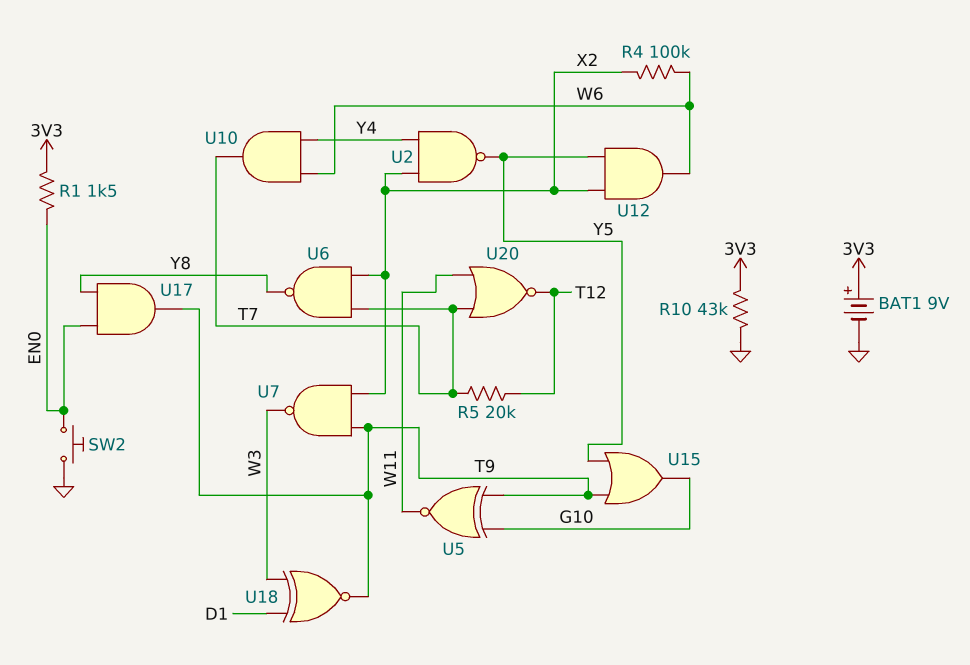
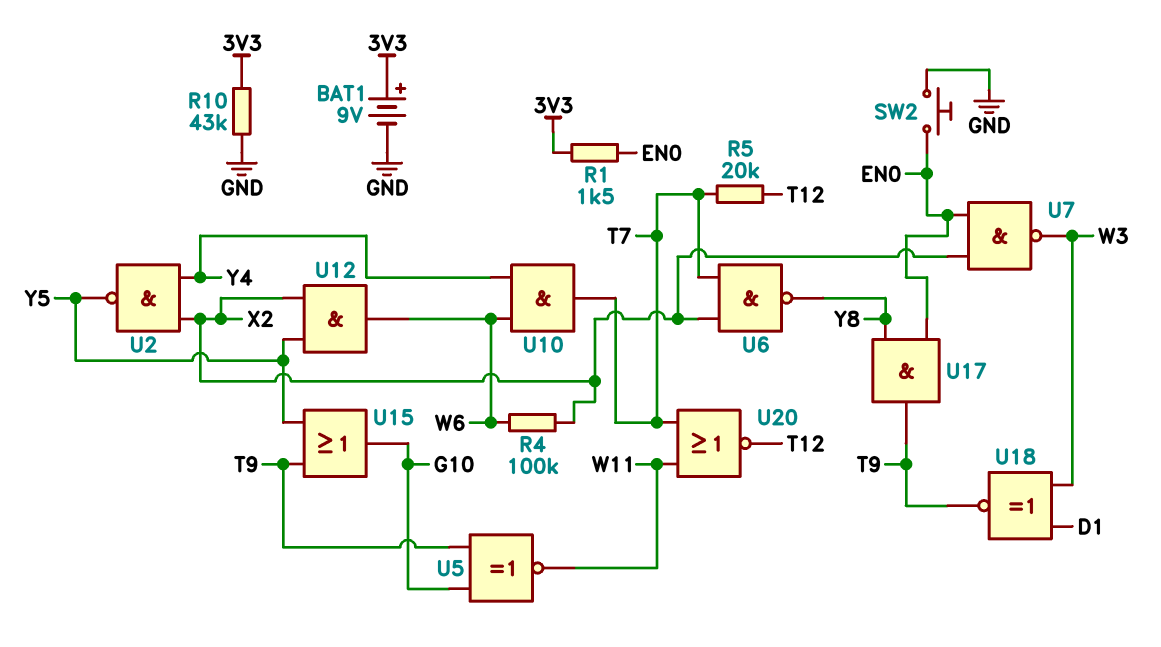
U7: NAND (in T9, in X2, out W3) -> NAND (in EN0, in X2, out W3)

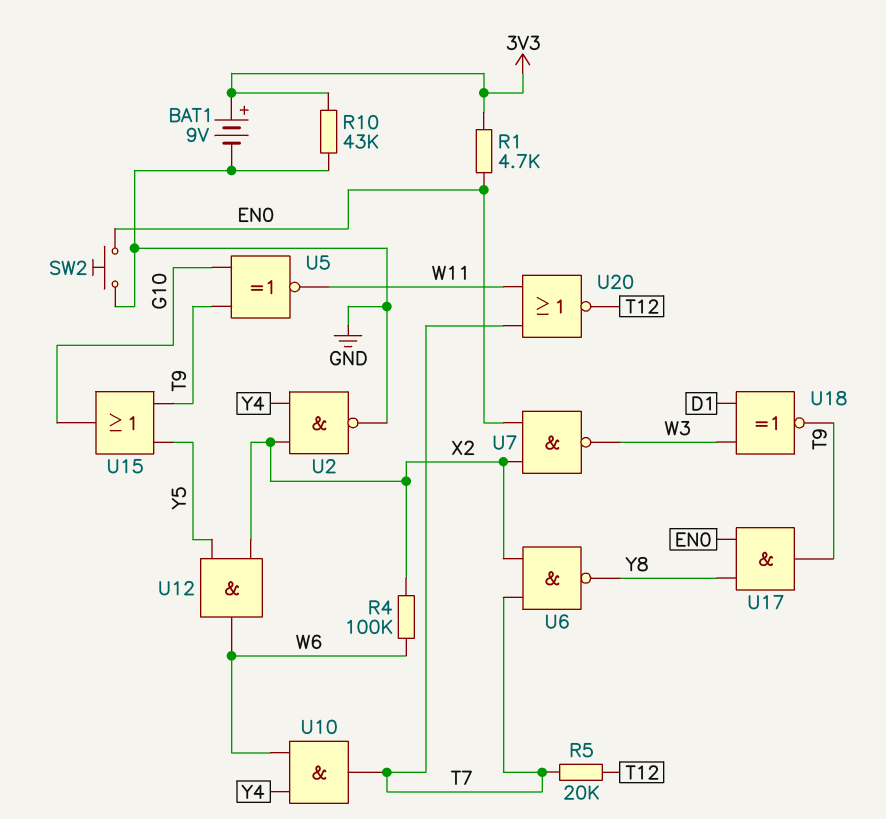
R1: 1.5k (3V3, EN0) -> 4.7k (3V3, EN0)
U2: NAND (in X2, in Y4, out Y5) -> NAND (in X2, in Y4, out GND)

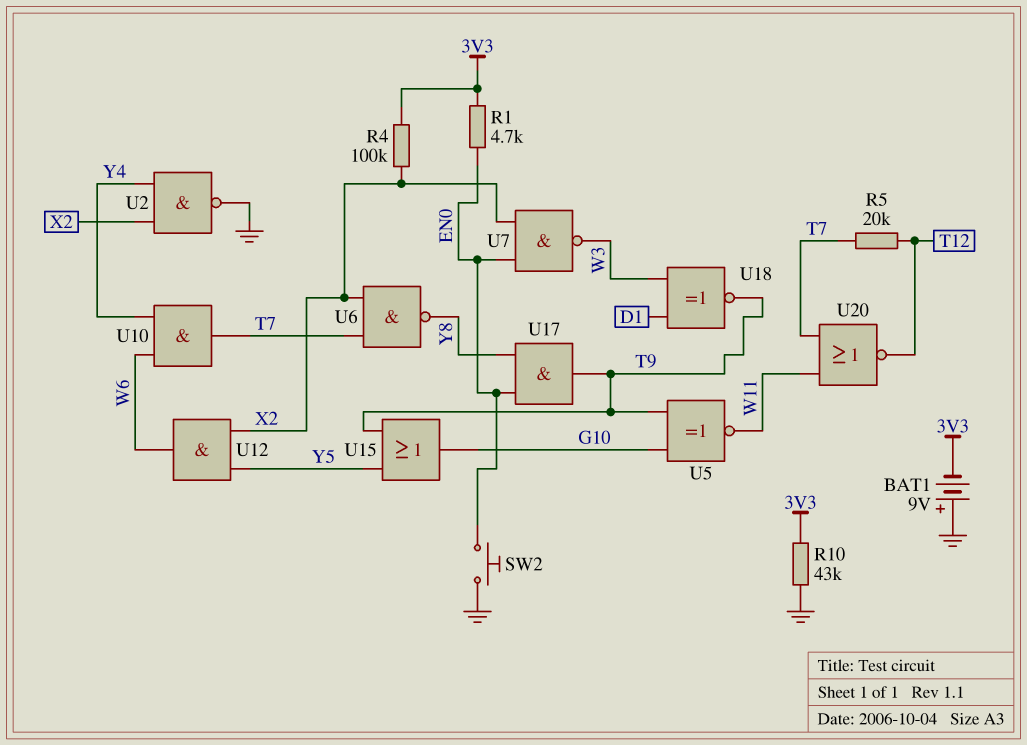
BAT1: 9V (plus 3V3, minus GND) -> 9V (plus GND, minus 3V3)
R4: 100k (W6, X2) -> 100k (3V3, X2)

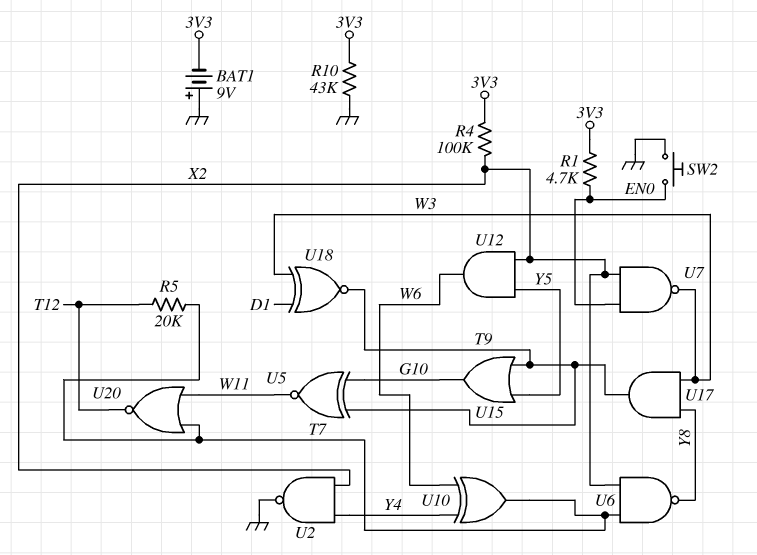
U10: AND (in W6, in Y4, out T7) -> XOR (in W6, in Y4, out T7)
U17: AND (in EN0, in Y8, out T9) -> AND (in W3, in Y8, out T9)

